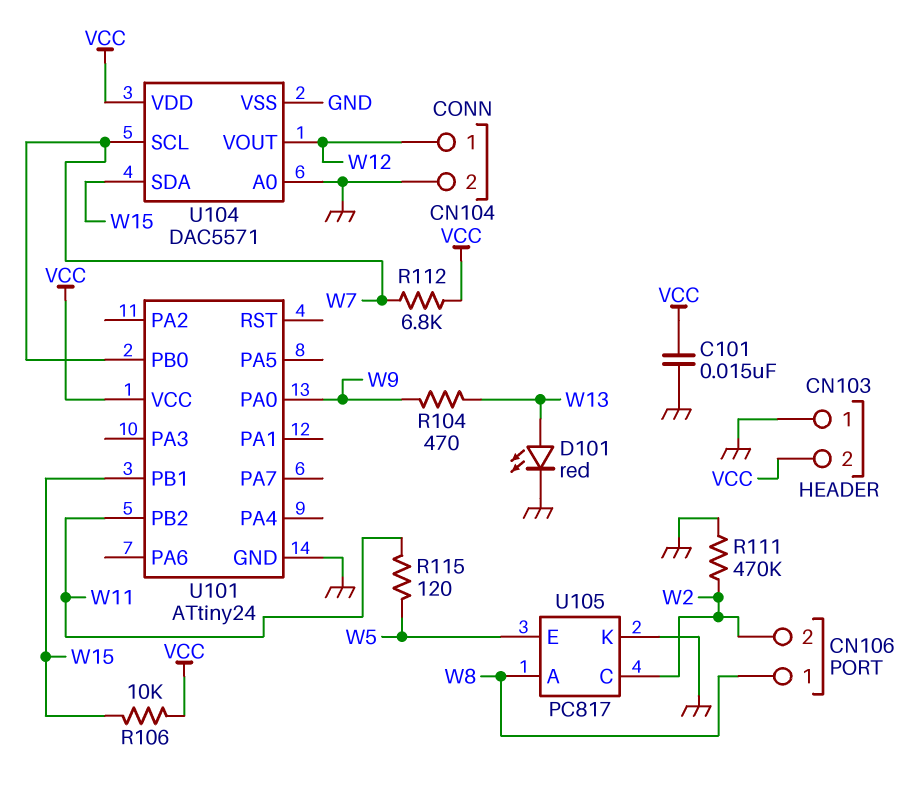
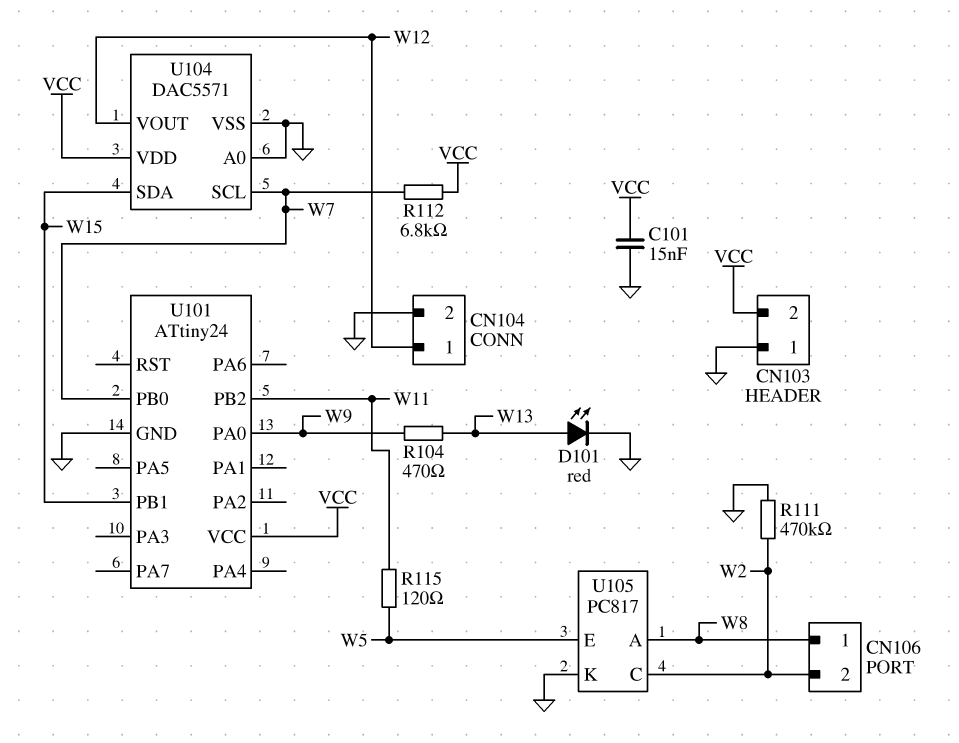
R106: 10k (VCC, W15) -> none

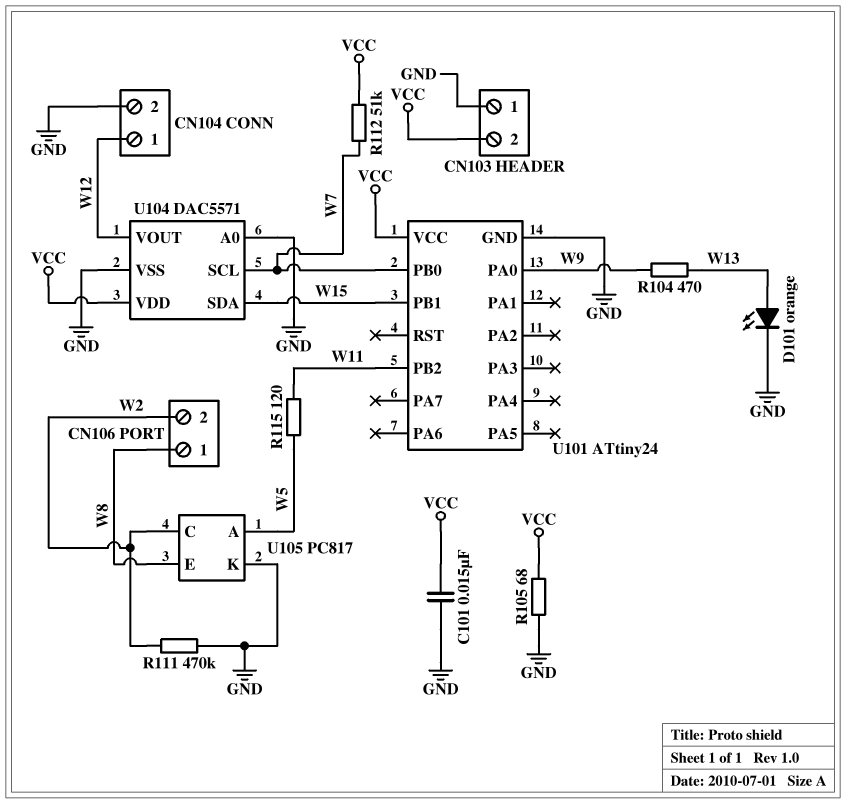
D101: LED red (A W13, K GND) -> LED orange (A W13, K GND)
R105: none -> 68 (GND, VCC)
R112: 6.8k (VCC, W7) -> 51k (VCC, W7)
U105 pin A: W8 -> W5
U105 pin E: W5 -> W8

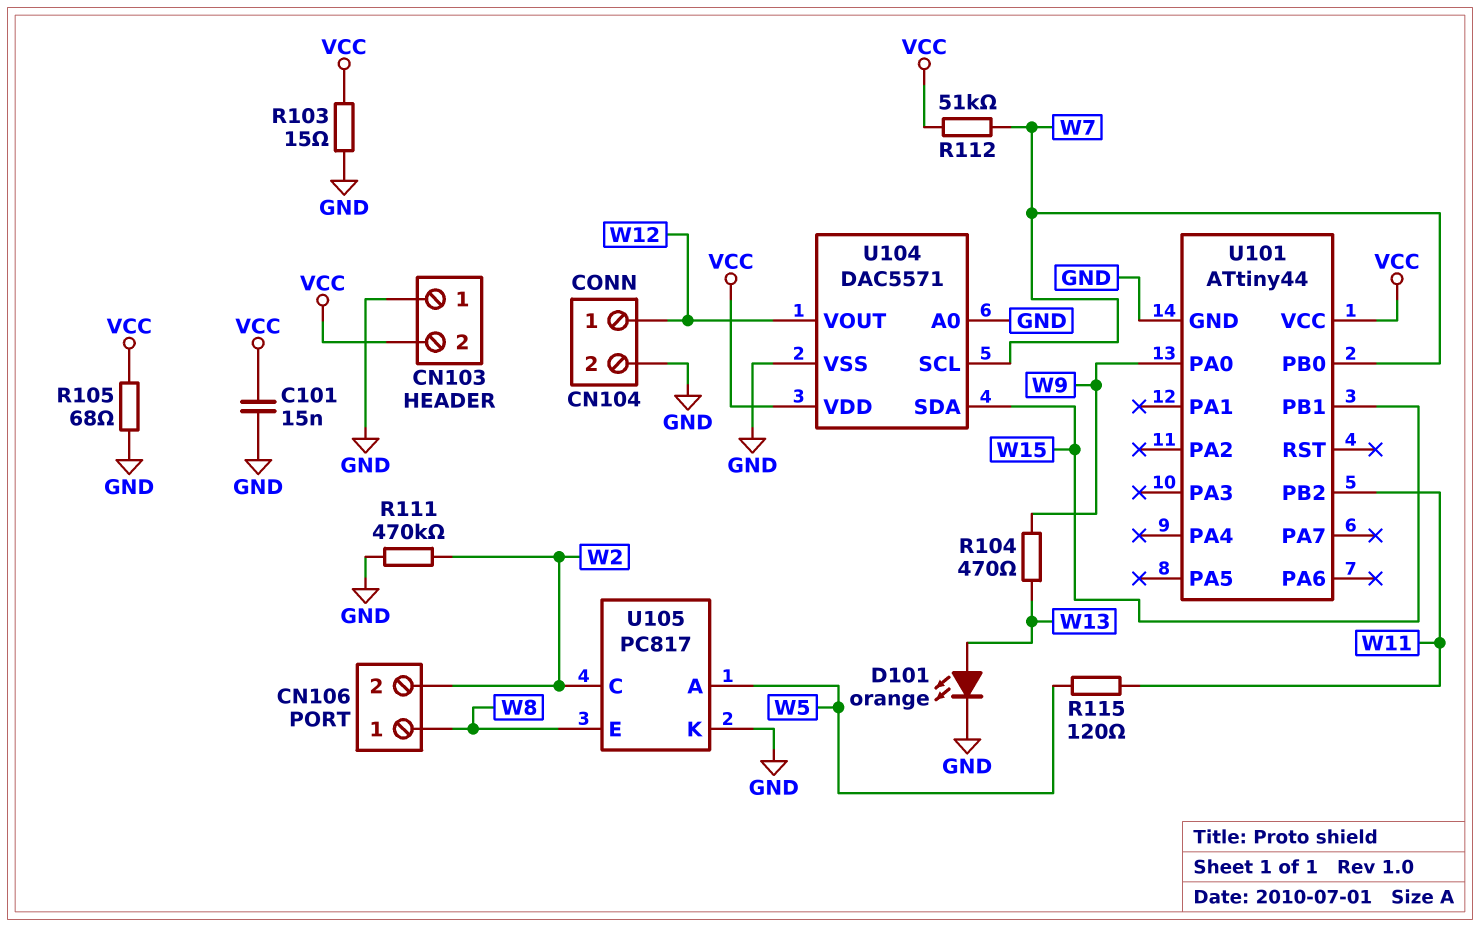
R103: none -> 15 (GND, VCC)
U101: ATtiny24 -> ATtiny44

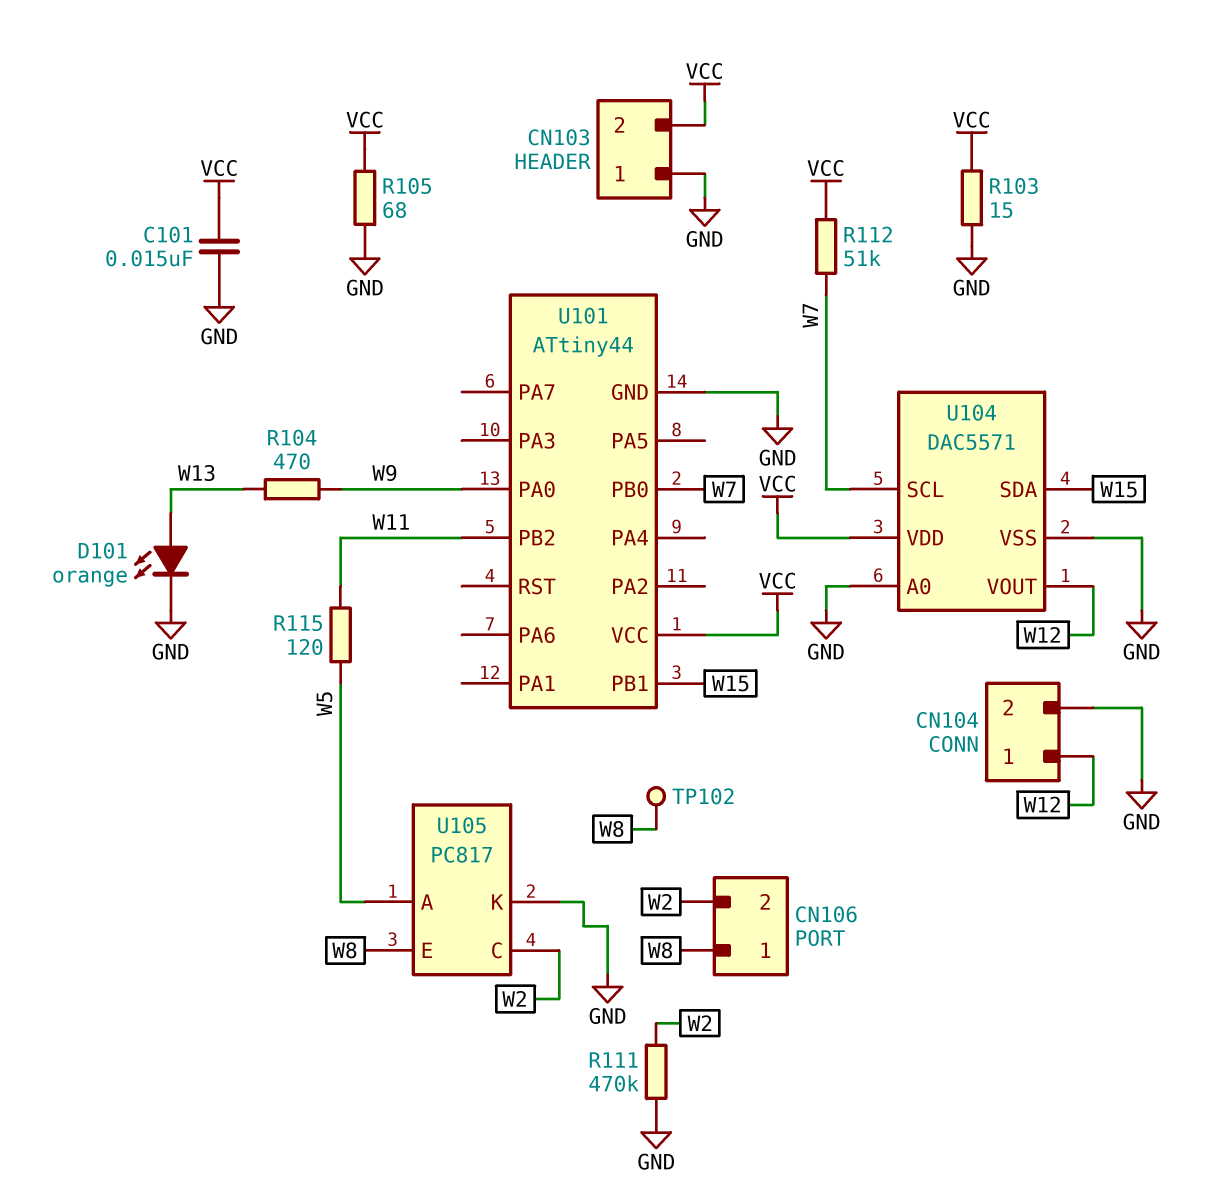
TP102: none -> test point (W8)

